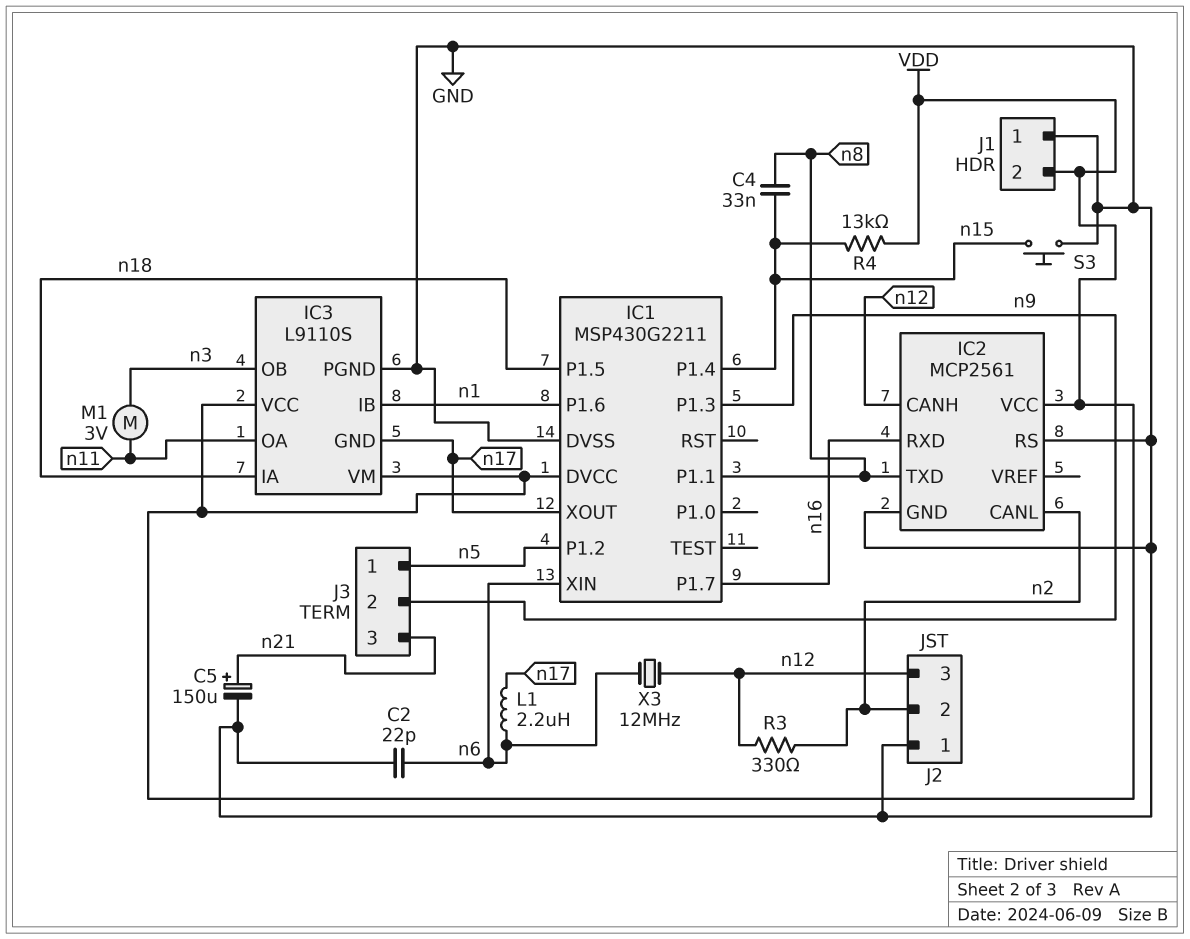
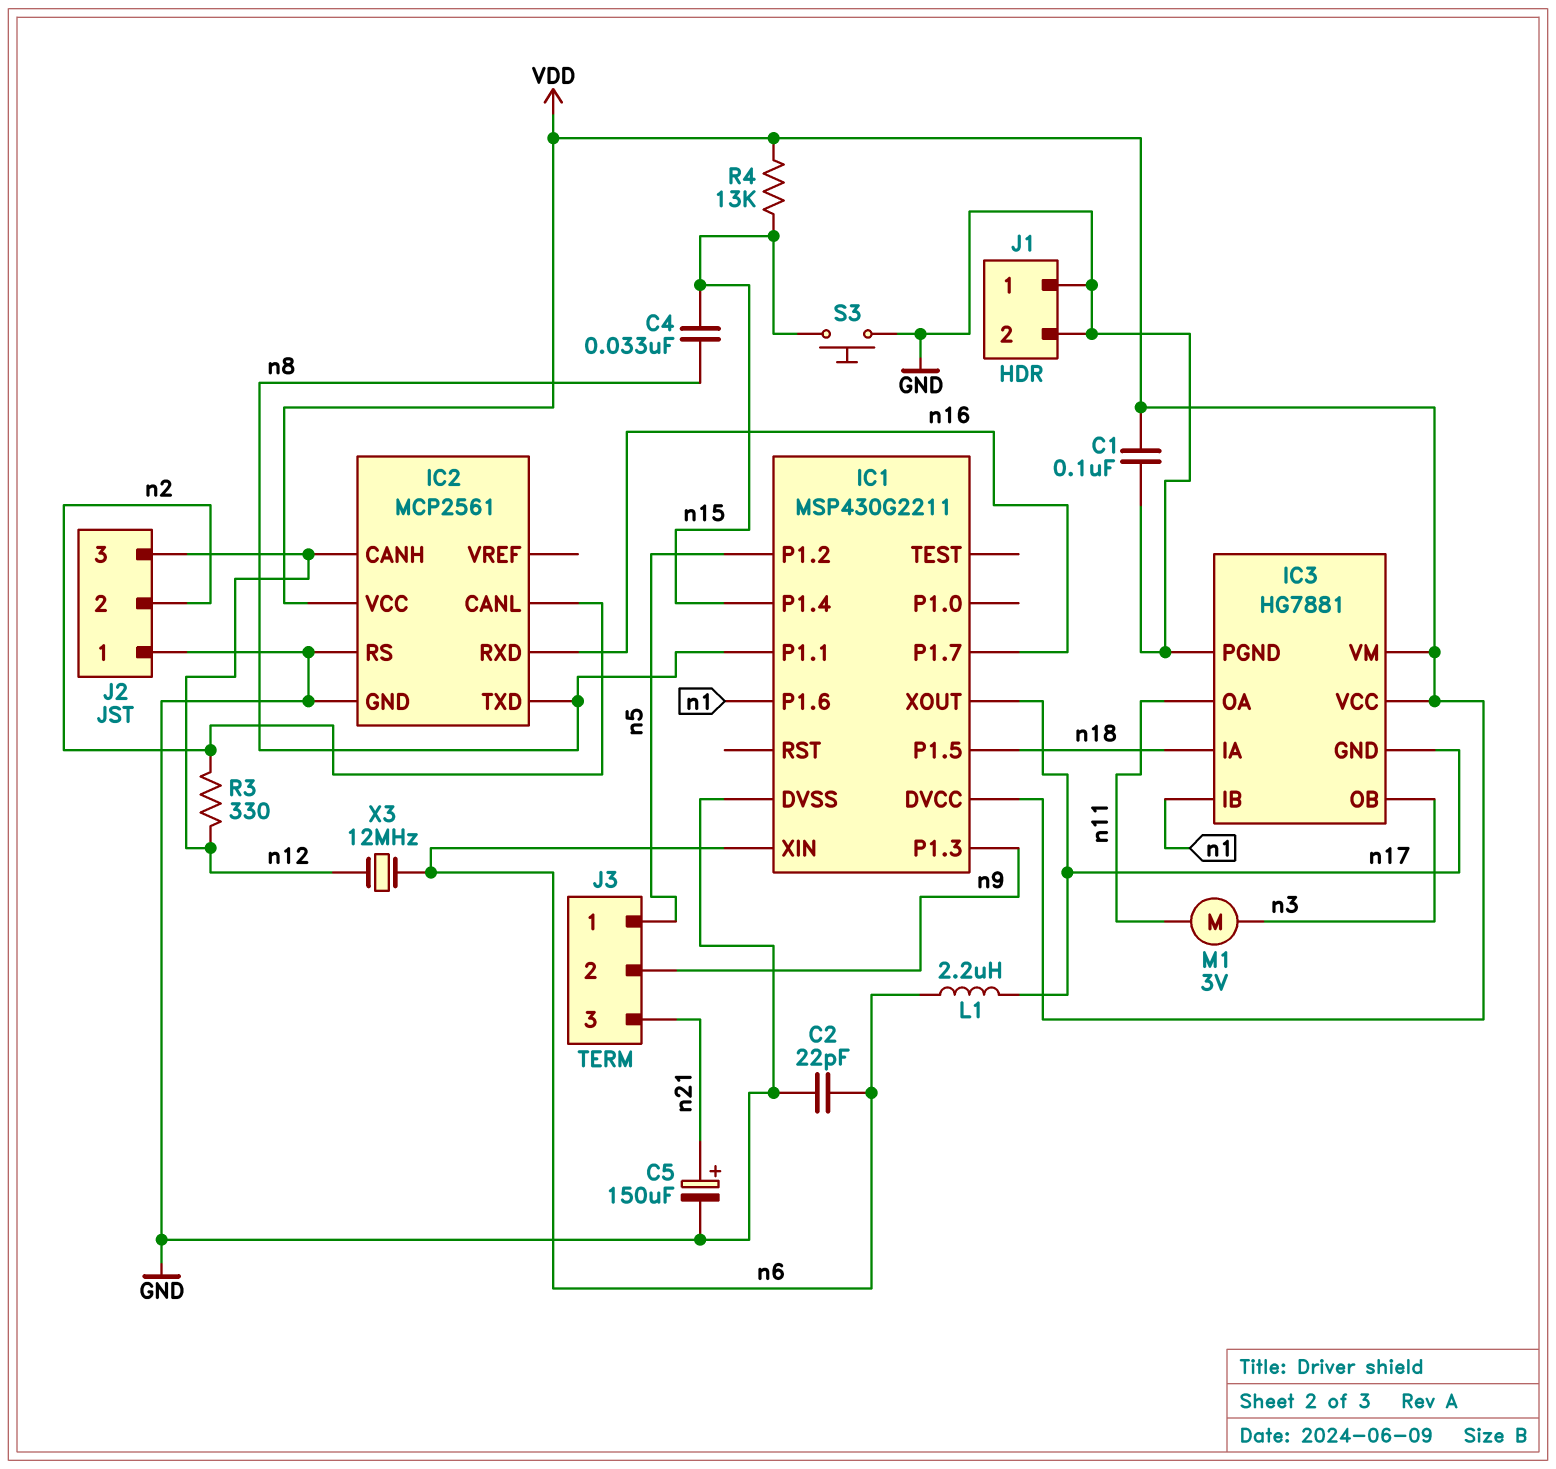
C1: none -> 100nF (GND, VDD)
IC3: L9110S -> HG7881
J1 pin 2: VDD -> GND

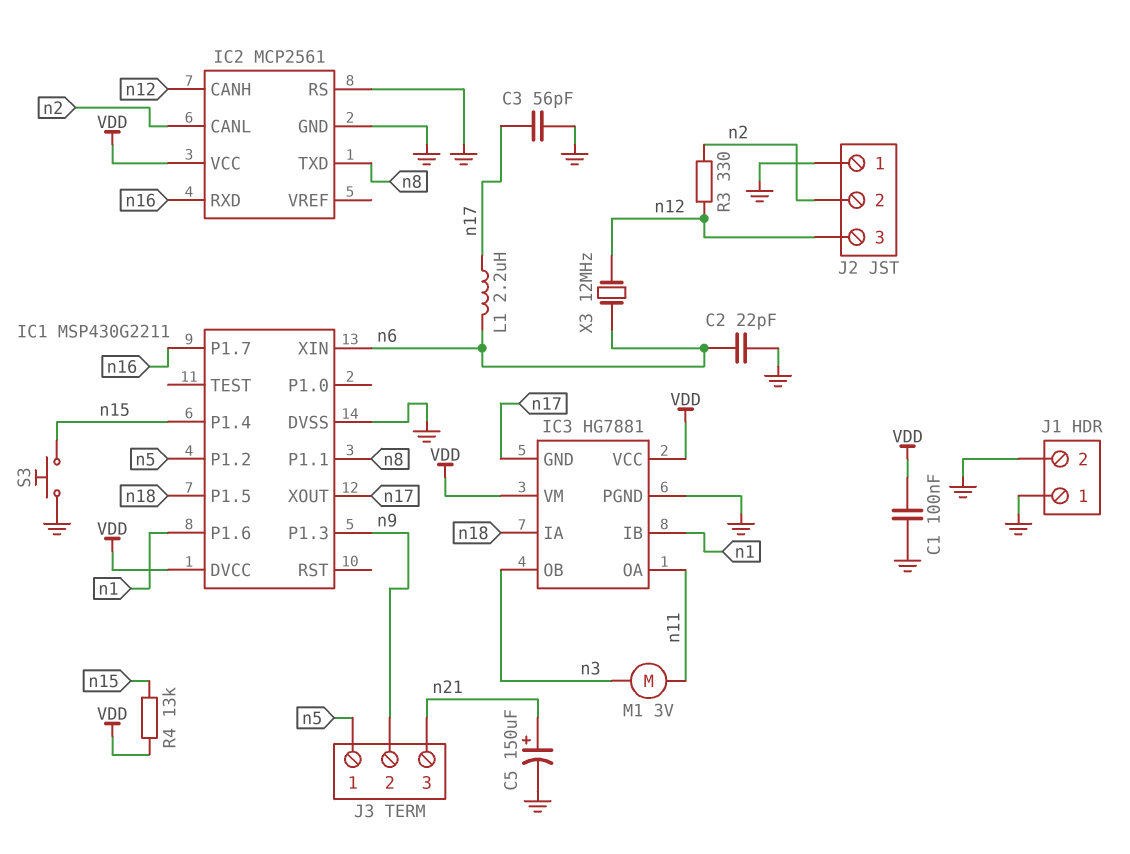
C3: none -> 56pF (GND, n17)
C4: 33nF (n8, n15) -> none

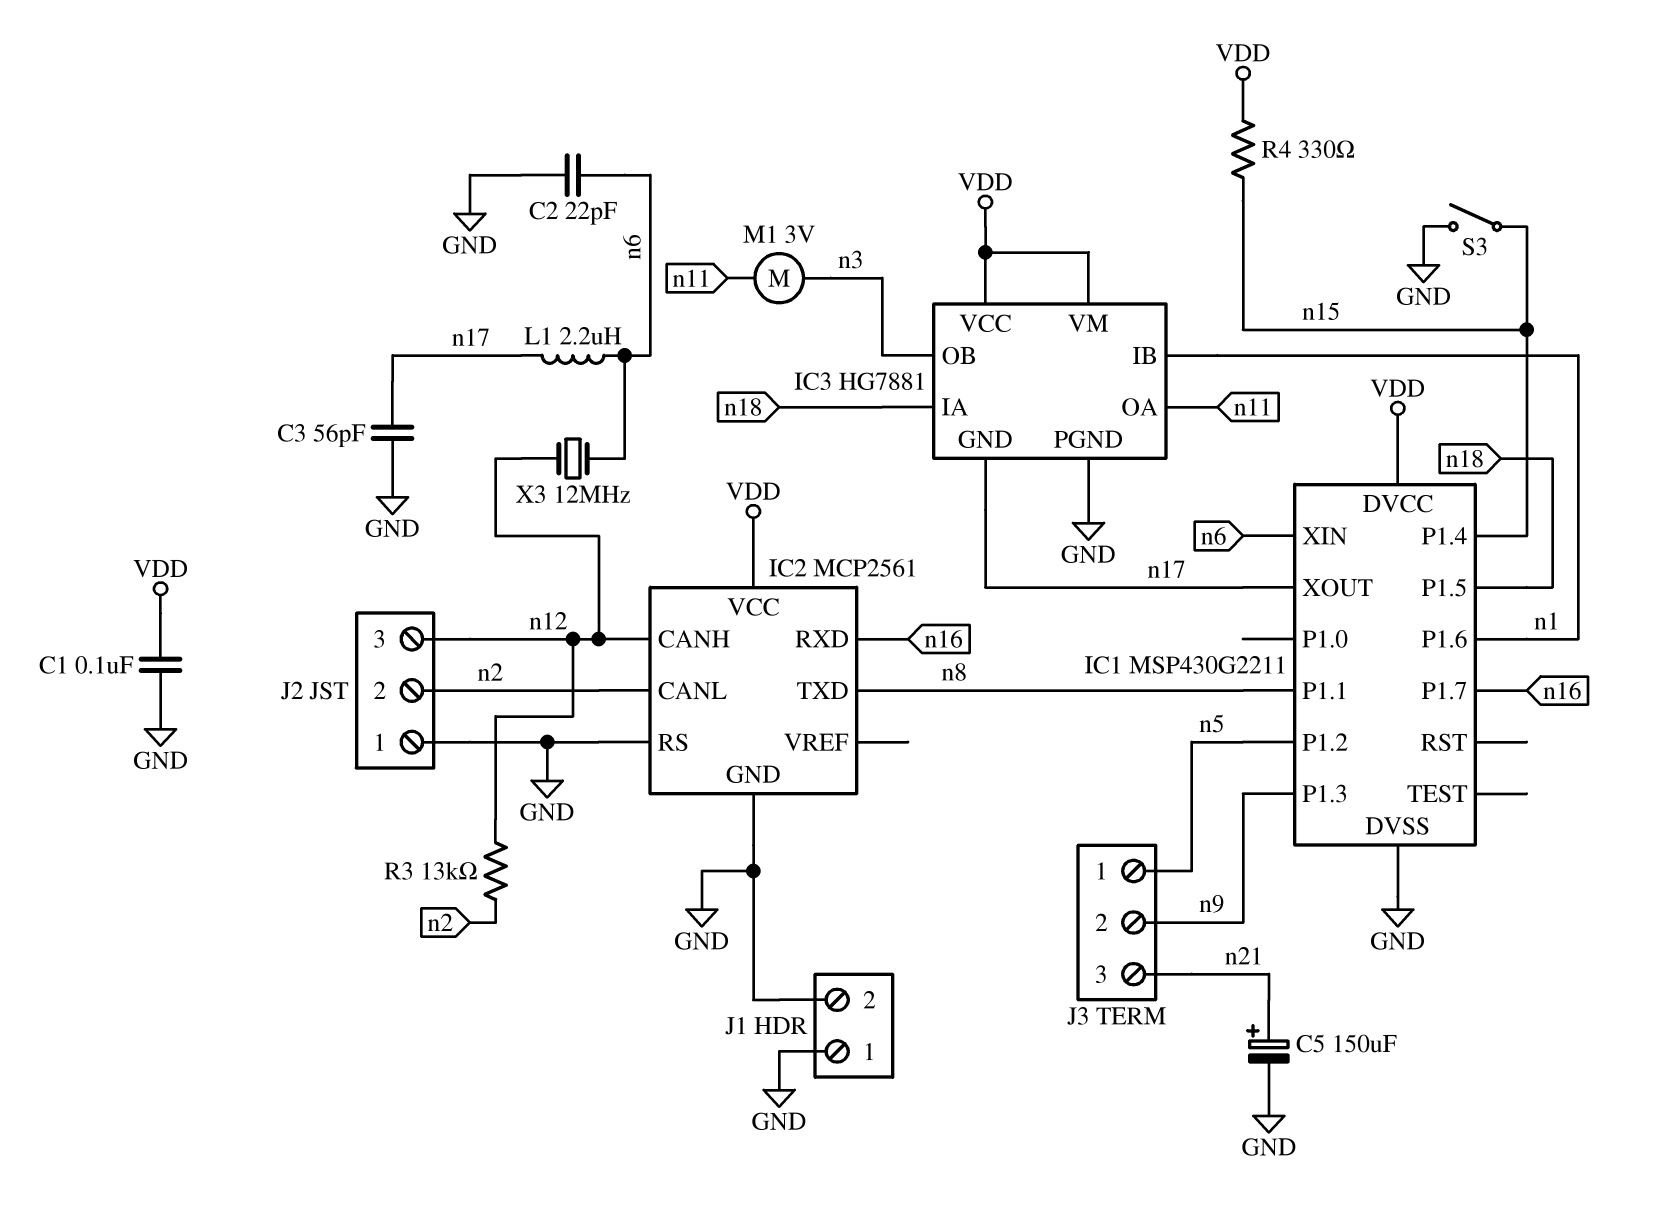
R3: 330 (n2, n12) -> 13k (n2, n12)
R4: 13k (VDD, n15) -> 330 (VDD, n15)
S3: button (GND, n15) -> switch (GND, n15)

